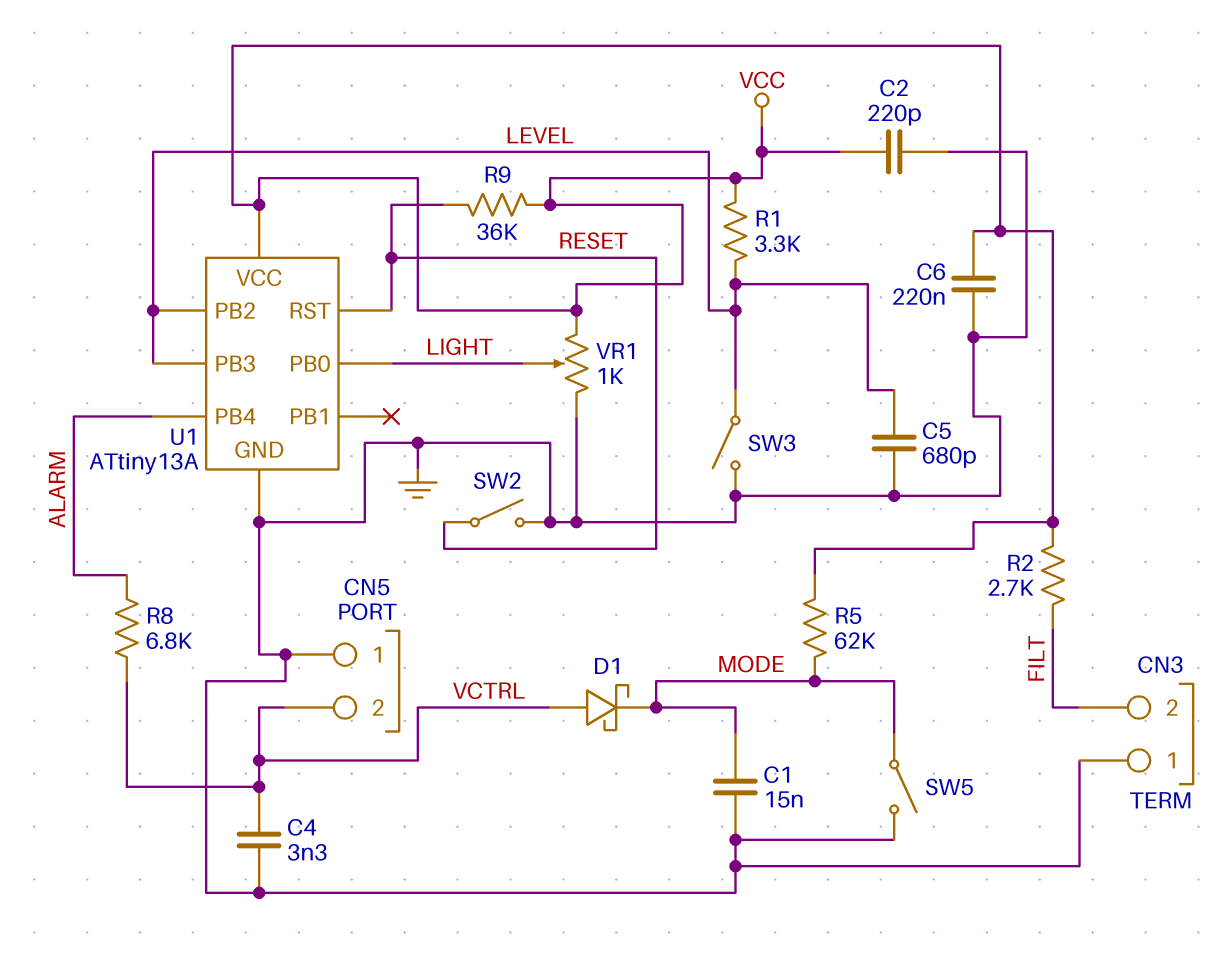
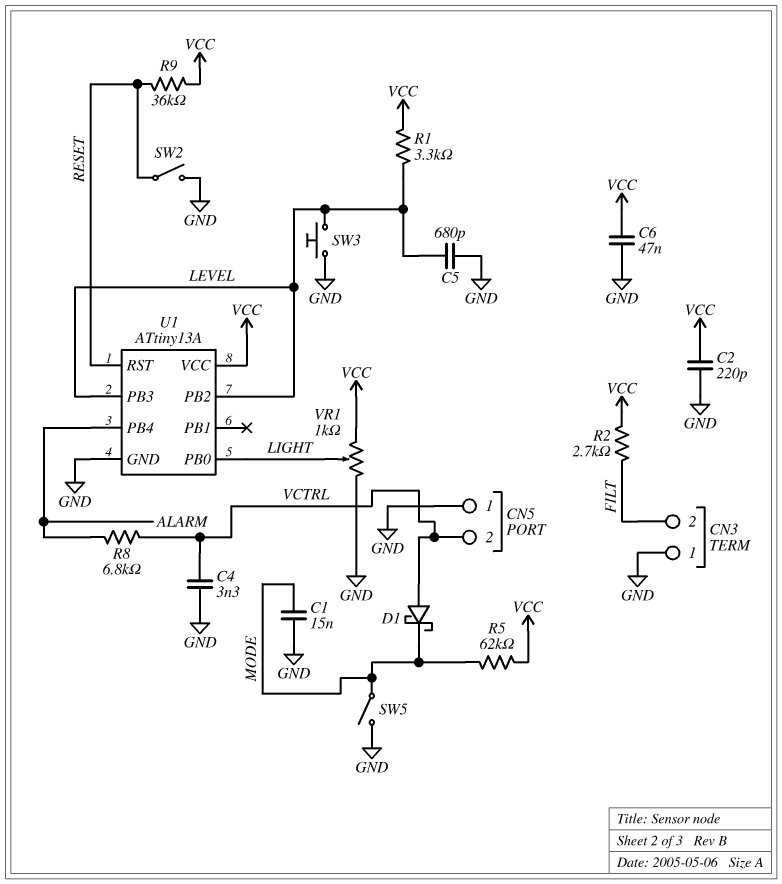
C6: 220nF (GND, VCC) -> 47nF (GND, VCC)
SW3: switch (GND, LEVEL) -> button (GND, LEVEL)

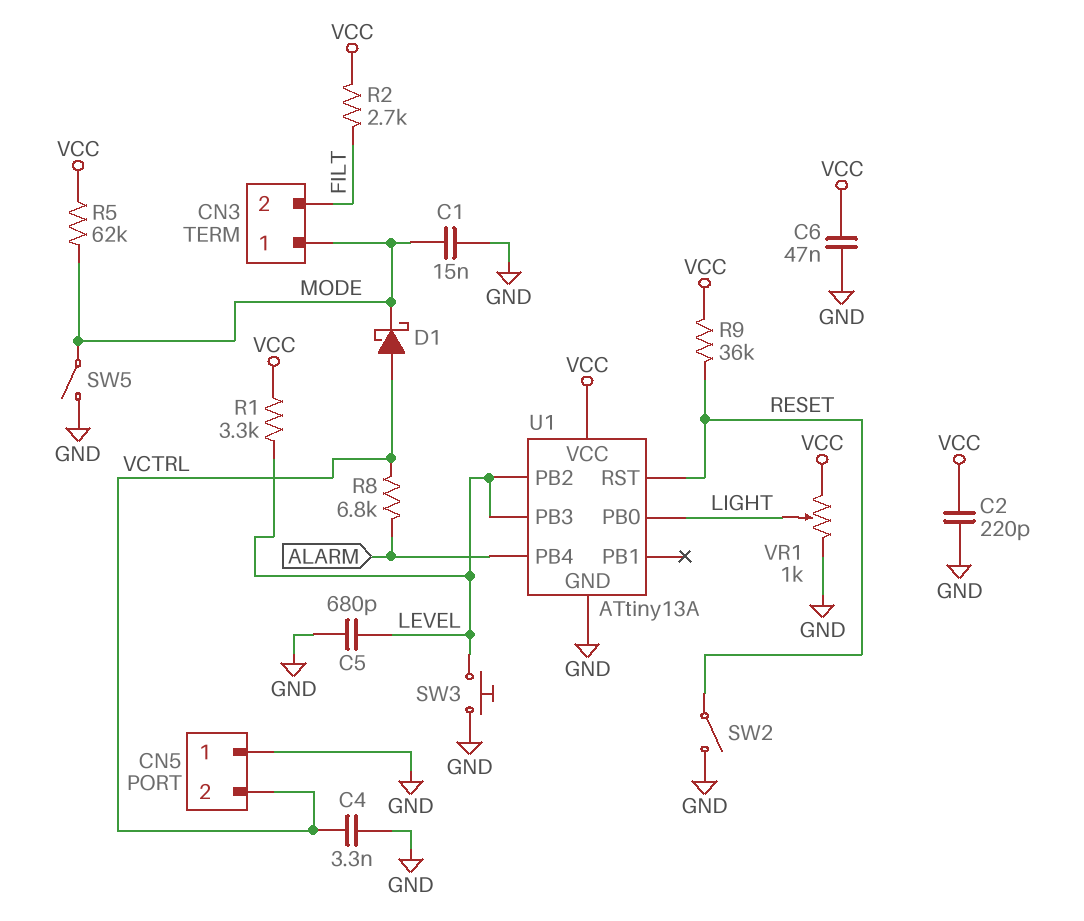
CN3 pin 1: GND -> MODE

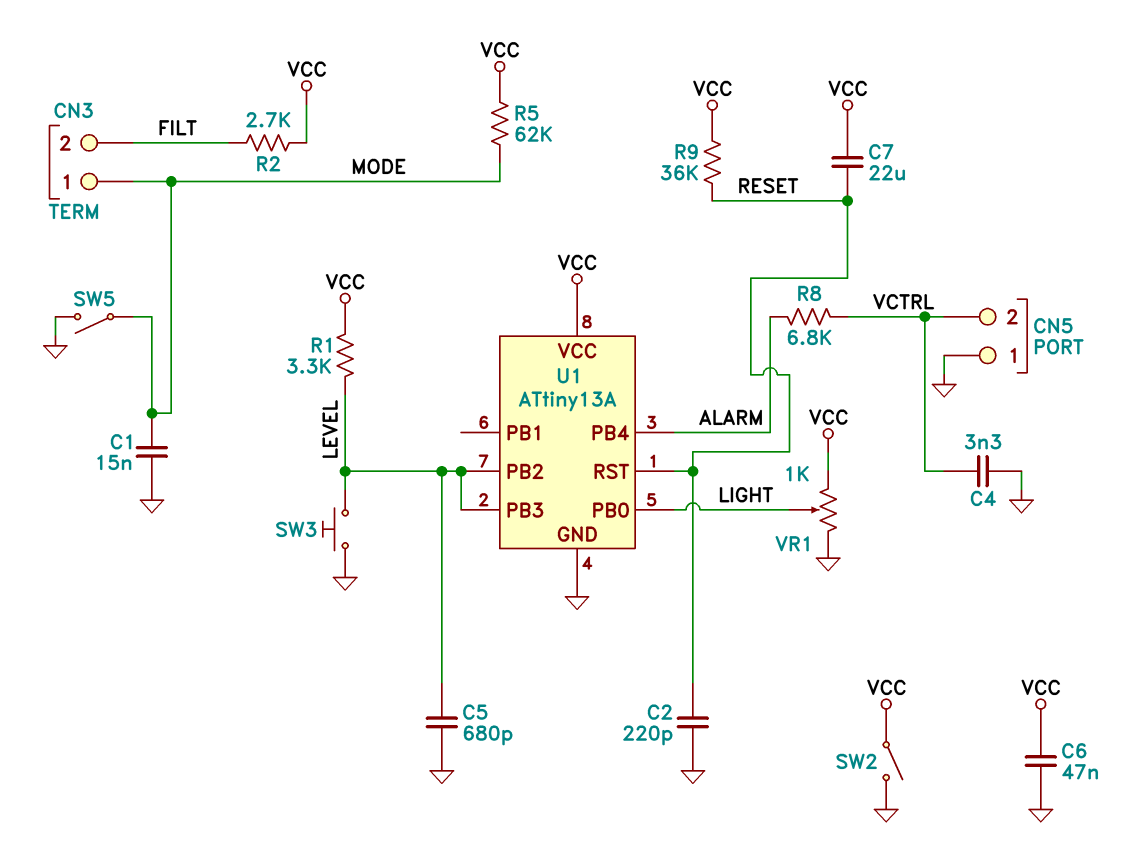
C2: 220pF (GND, VCC) -> 220pF (GND, RESET)
C7: none -> 22uF (RESET, VCC)
D1: schottky (A VCTRL, K MODE) -> none
SW2: switch (GND, RESET) -> switch (GND, VCC)

